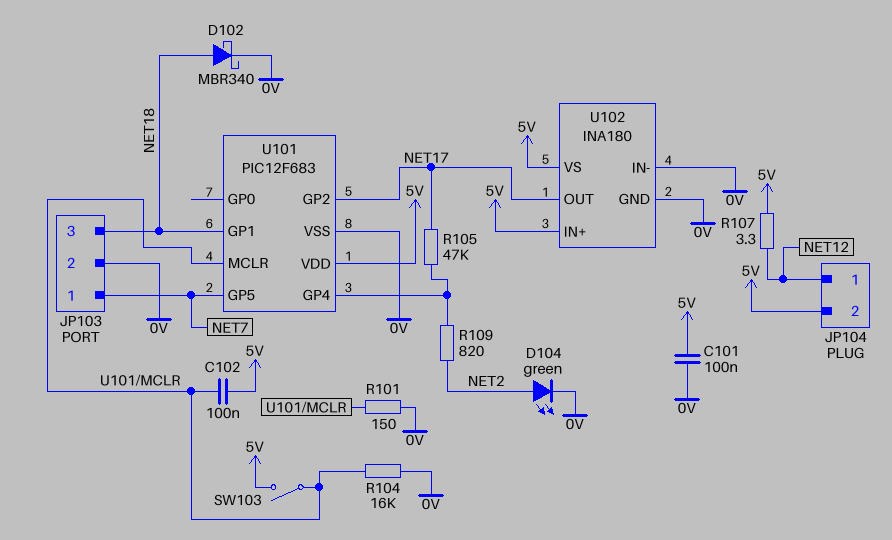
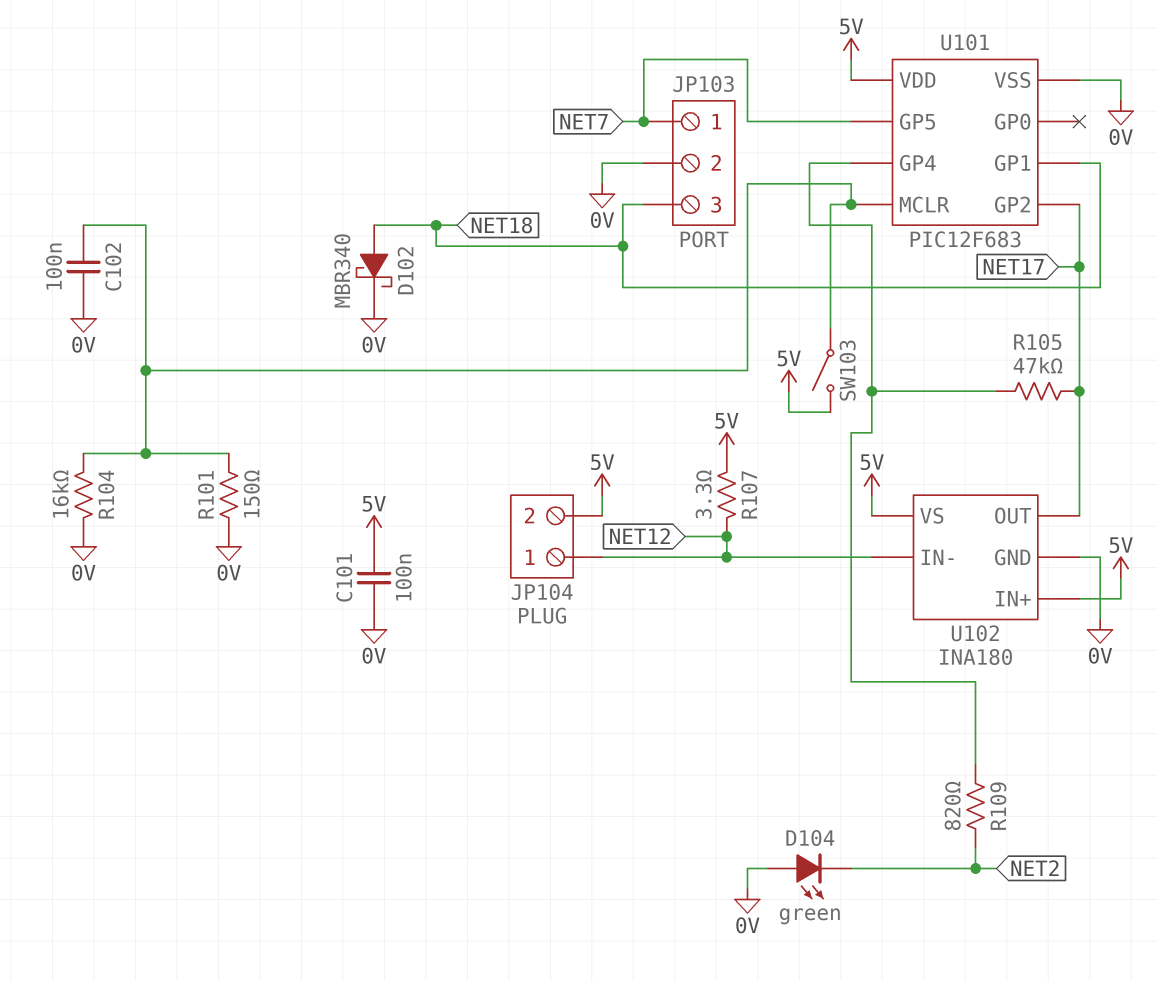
C102: 100nF (5V, U101/MCLR) -> 100nF (0V, U101/MCLR)
D104: LED green (A NET2, K 0V) -> LED green (A 0V, K NET2)
U102 pin IN-: 0V -> NET12

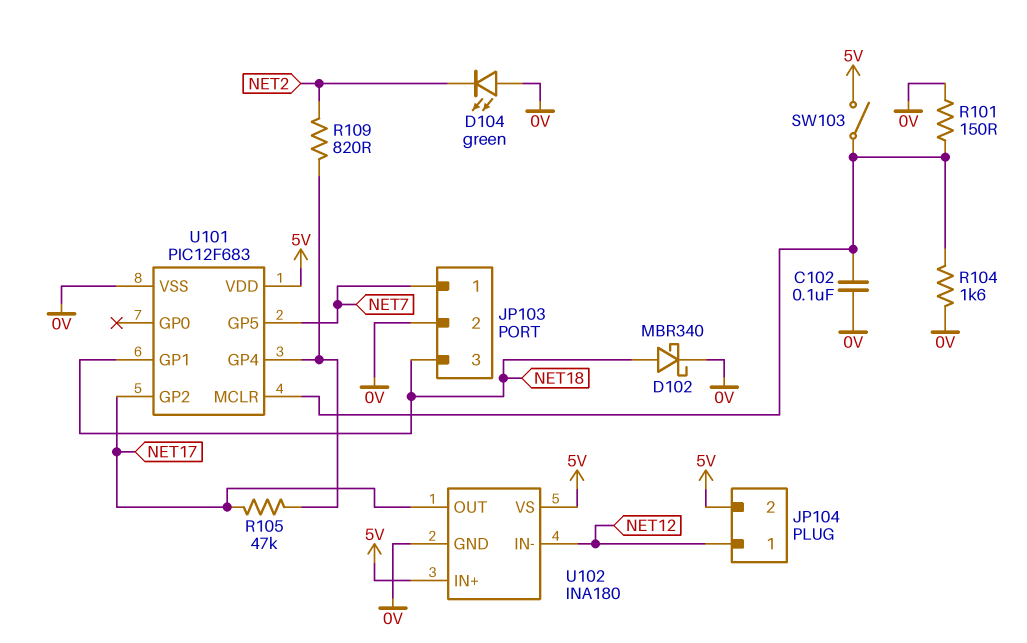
C101: 100nF (0V, 5V) -> none
R104: 16k (0V, U101/MCLR) -> 1.6k (0V, U101/MCLR)
R107: 3.3 (5V, NET12) -> none

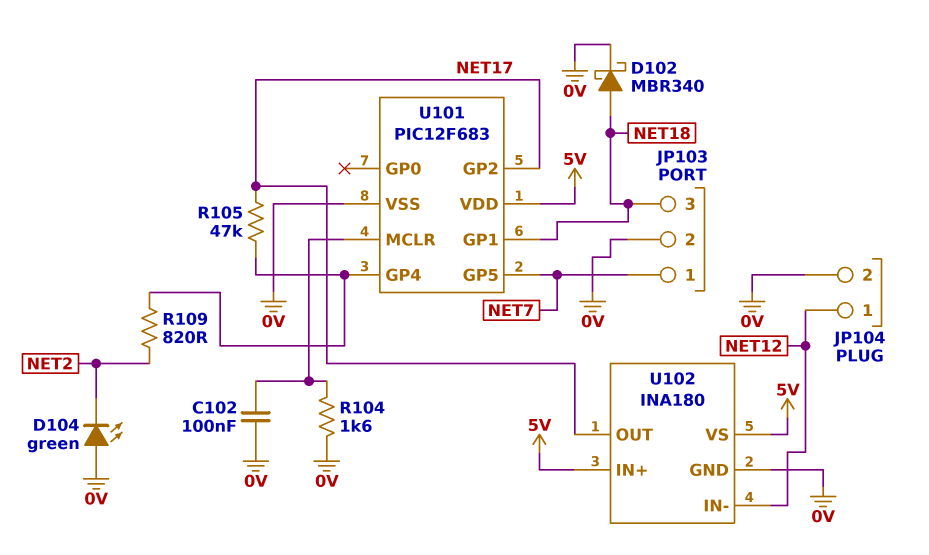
JP104 pin 2: 5V -> 0V
R101: 150 (0V, U101/MCLR) -> none
SW103: switch (5V, U101/MCLR) -> none

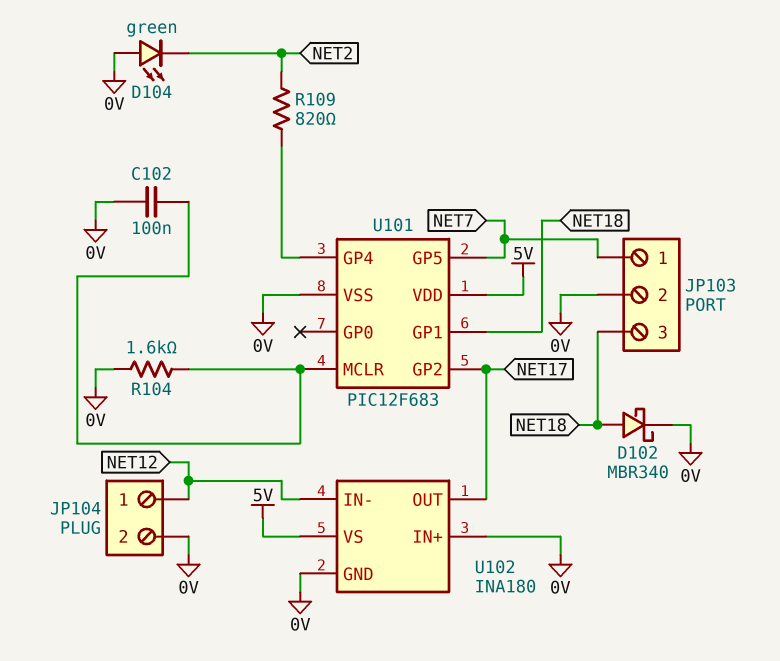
R105: 47k (NET17, U101/GP4) -> none
U102 pin IN+: 5V -> 0V

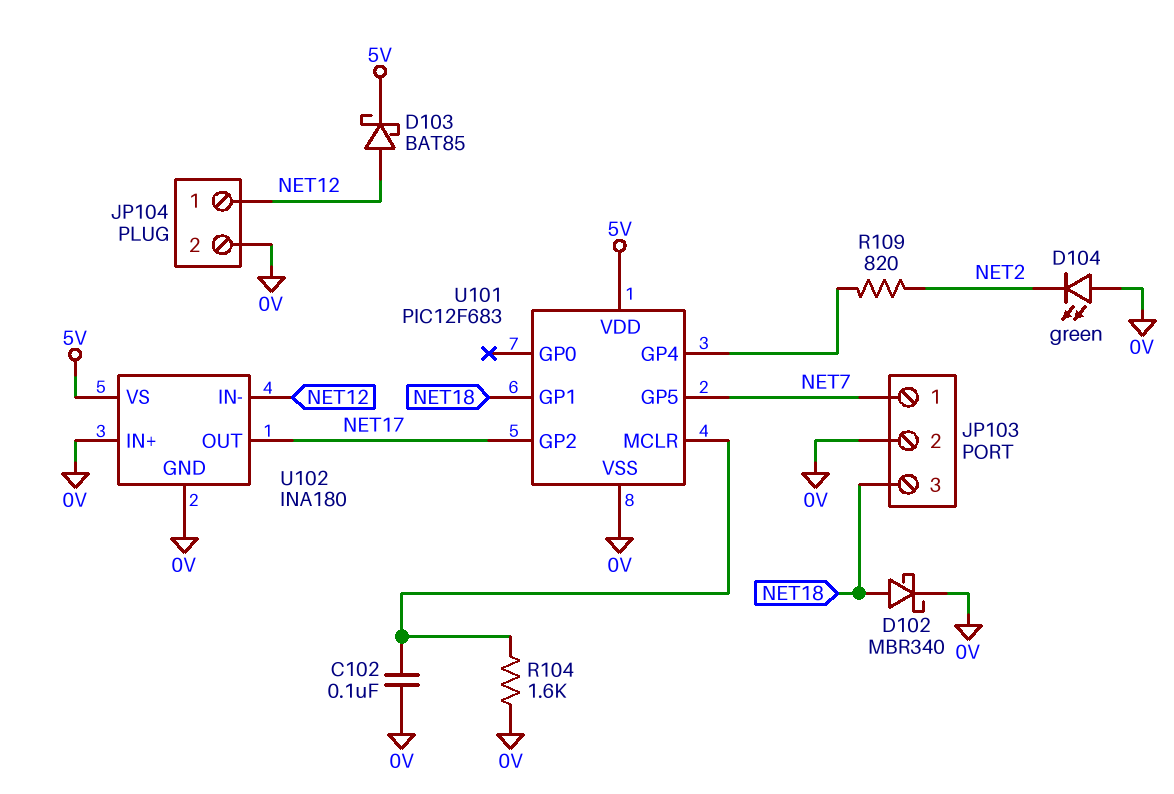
D103: none -> schottky BAT85 (A NET12, K 5V)

